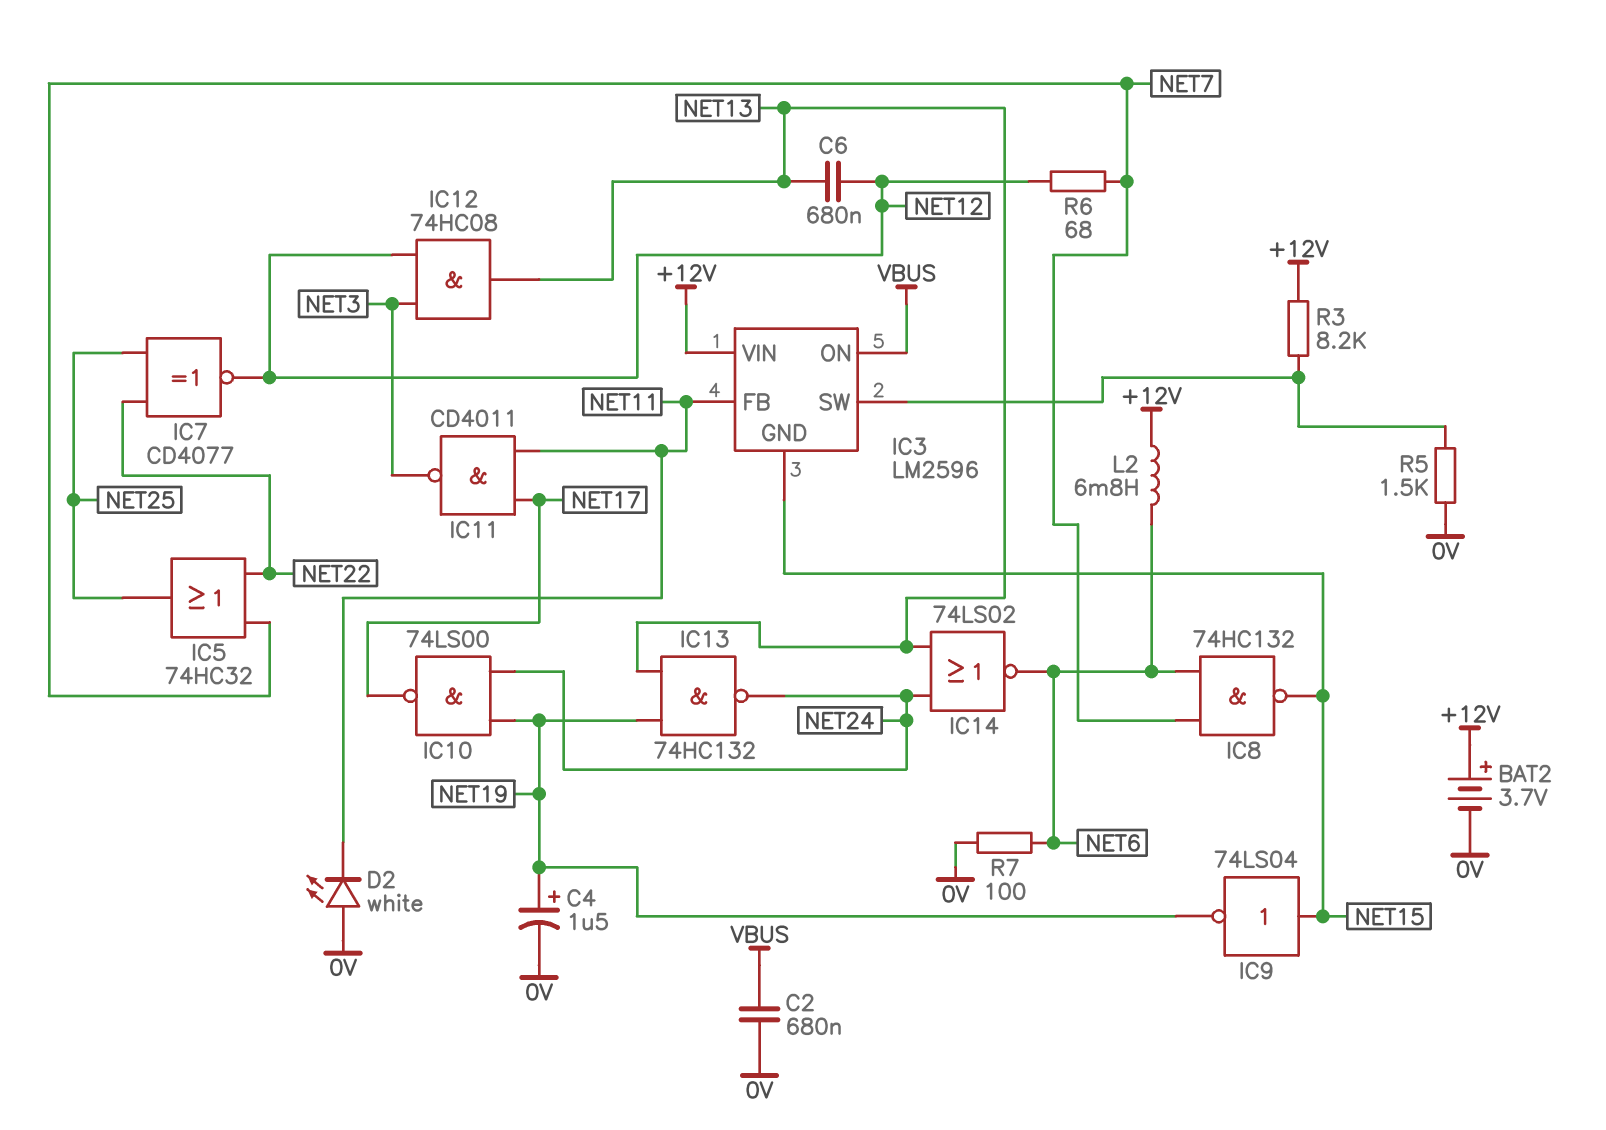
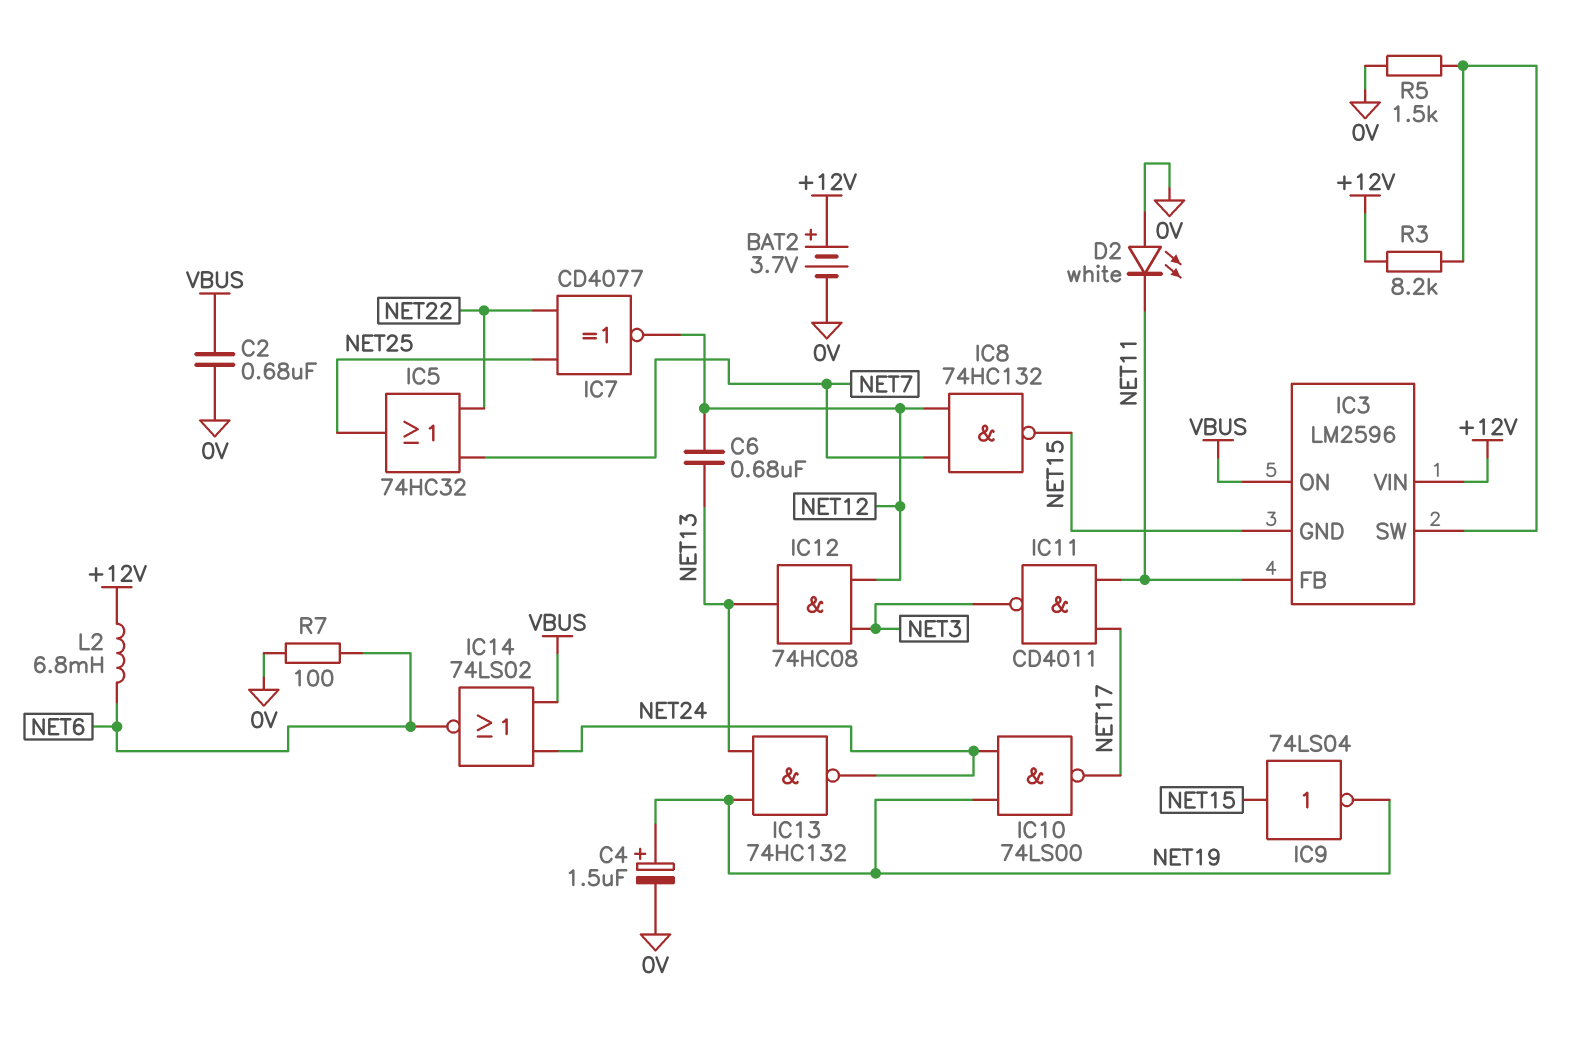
IC8: NAND 74HC132 (in NET6, in NET7, out NET15) -> NAND 74HC132 (in NET7, in NET12, out NET15)
IC14: NOR 74LS02 (in NET13, in NET24, out NET6) -> NOR 74LS02 (in NET24, in VBUS, out NET6)
R6: 68 (NET7, NET12) -> none

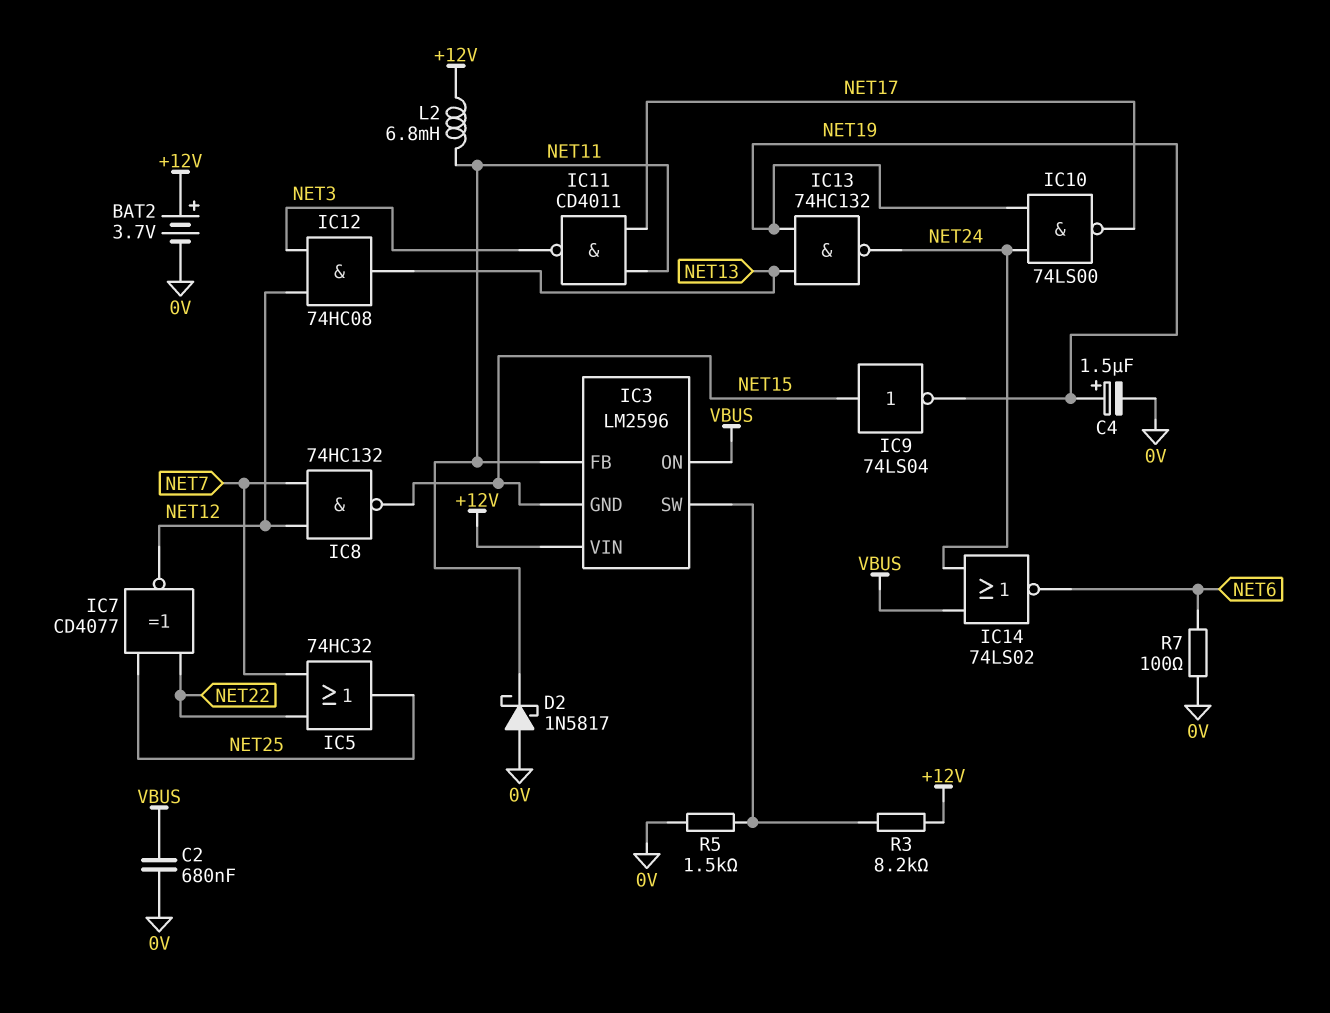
C6: 680nF (NET12, NET13) -> none
D2: LED white (A 0V, K NET11) -> schottky 1N5817 (A 0V, K NET11)
L2: 6.8mH (+12V, NET6) -> 6.8mH (+12V, NET11)

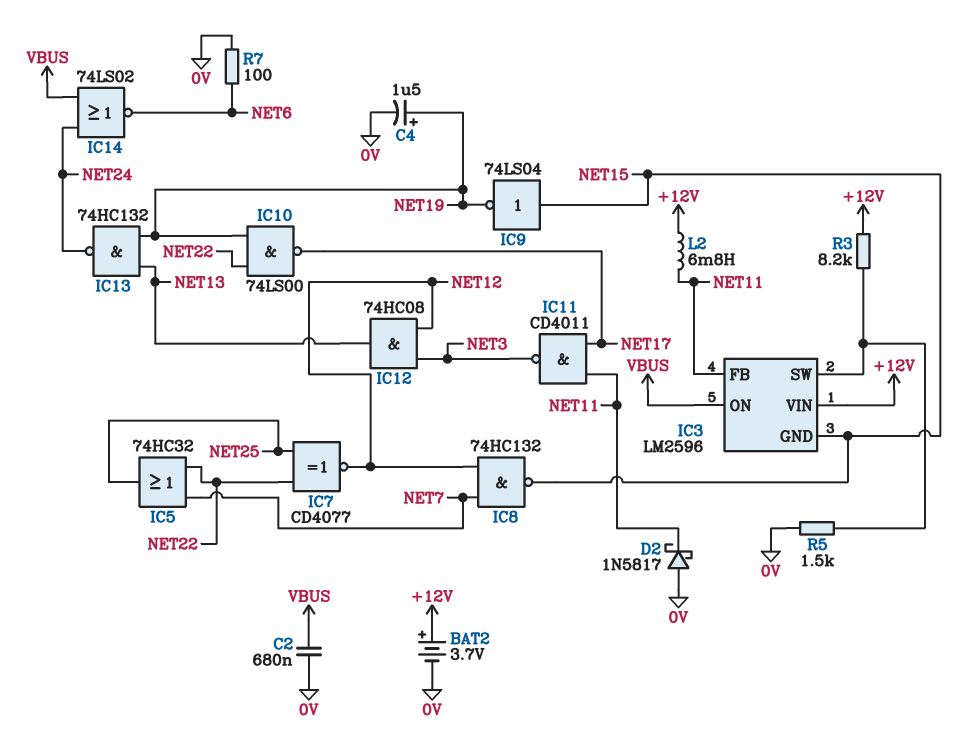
IC10: NAND 74LS00 (in NET19, in NET24, out NET17) -> NAND 74LS00 (in NET19, in NET22, out NET17)

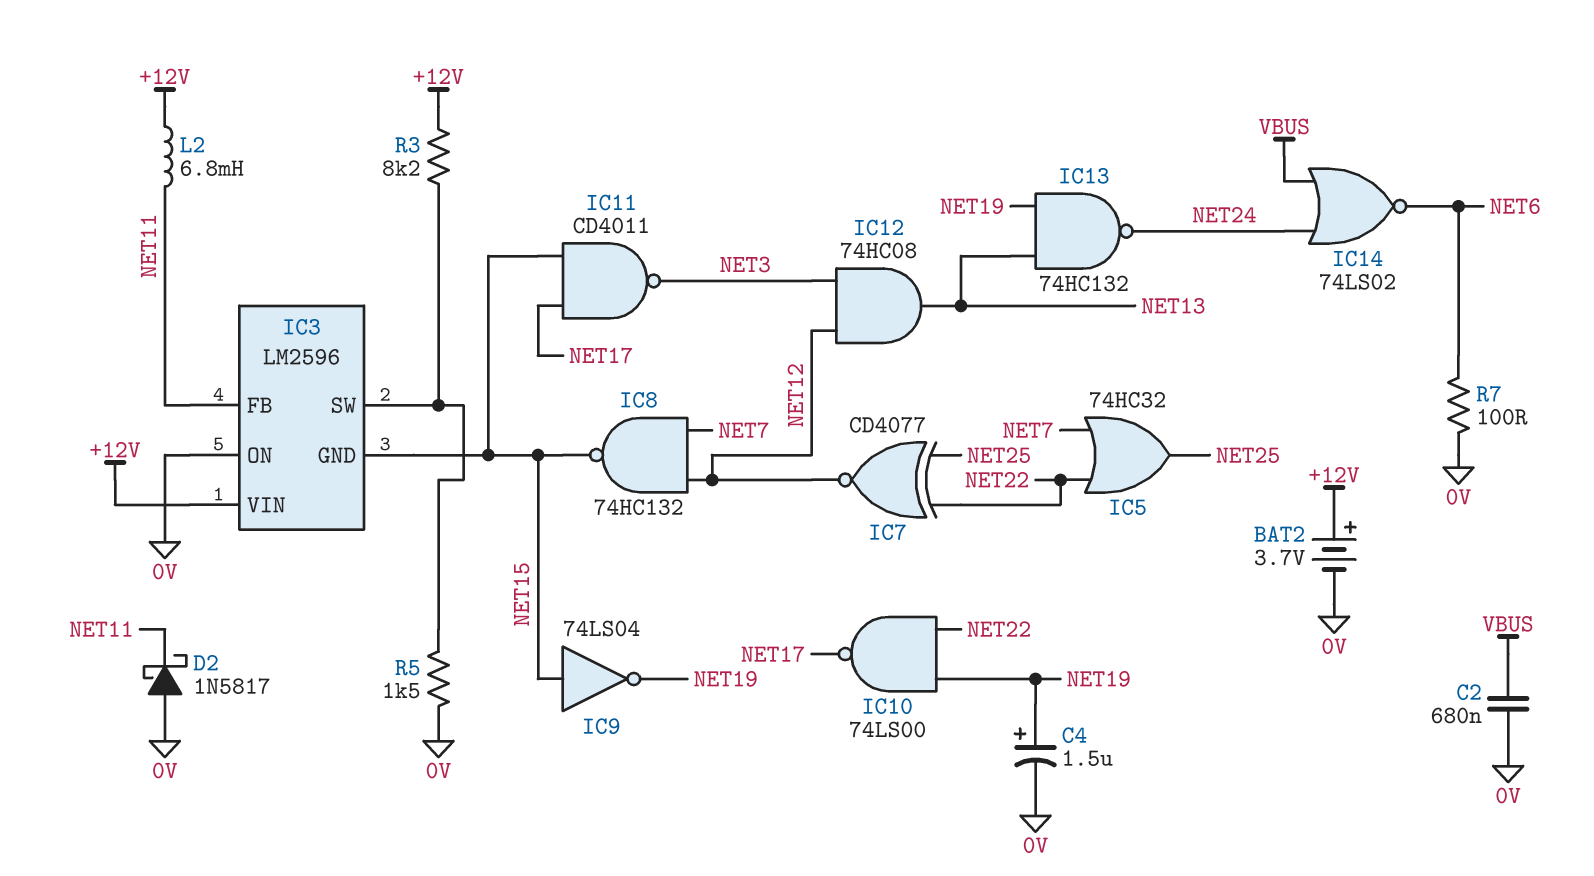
IC3 pin ON: VBUS -> 0V
IC11: NAND CD4011 (in NET11, in NET17, out NET3) -> NAND CD4011 (in NET15, in NET17, out NET3)

